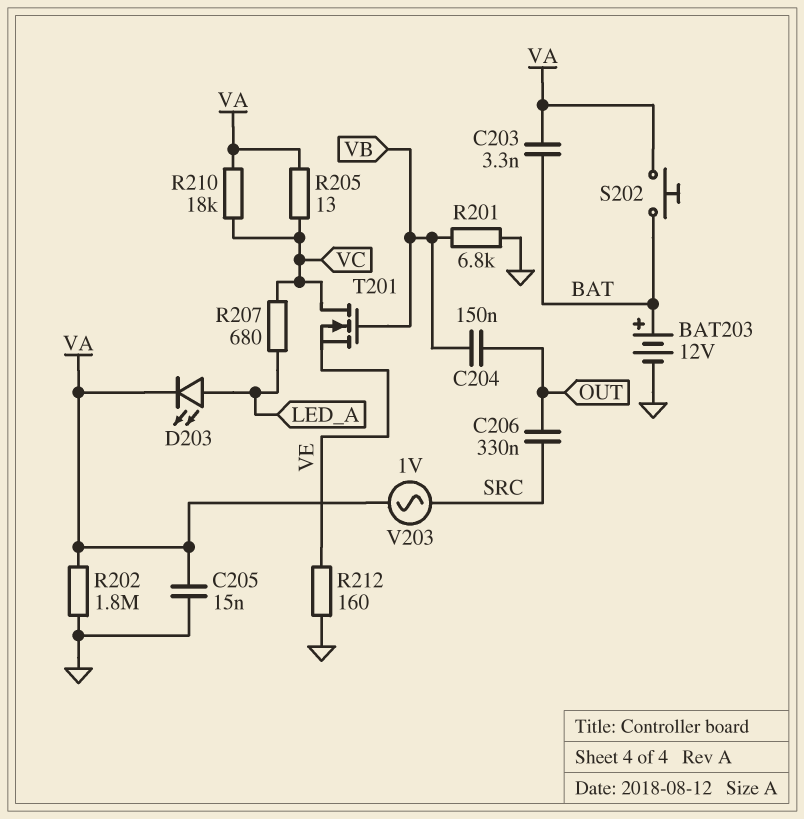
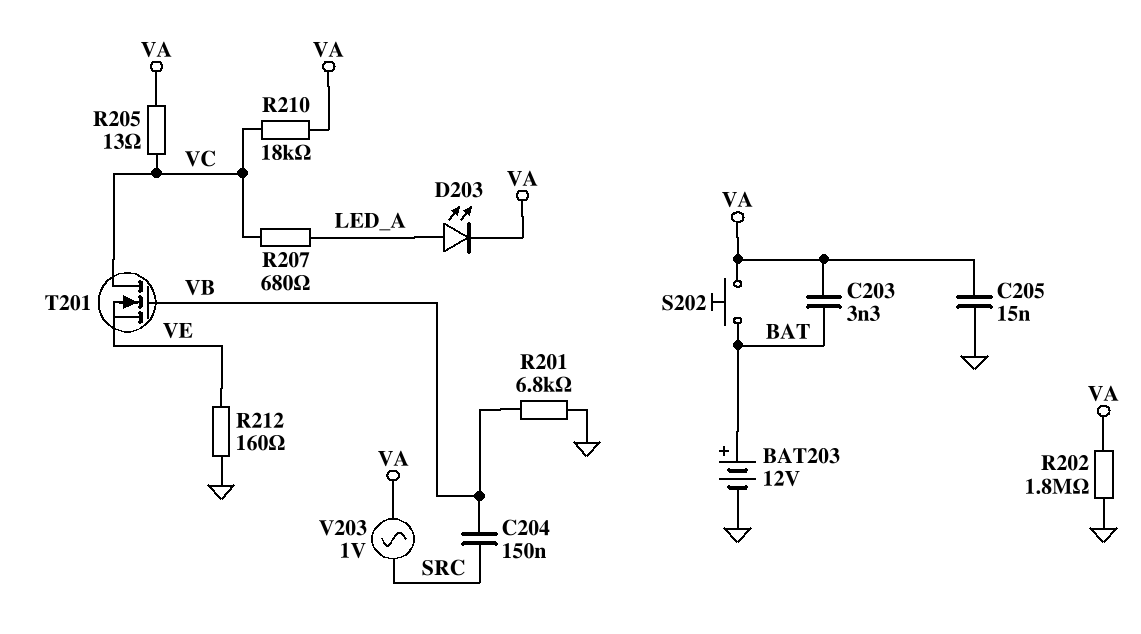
C204: 150nF (OUT, VB) -> 150nF (SRC, VB)
C206: 330nF (OUT, SRC) -> none

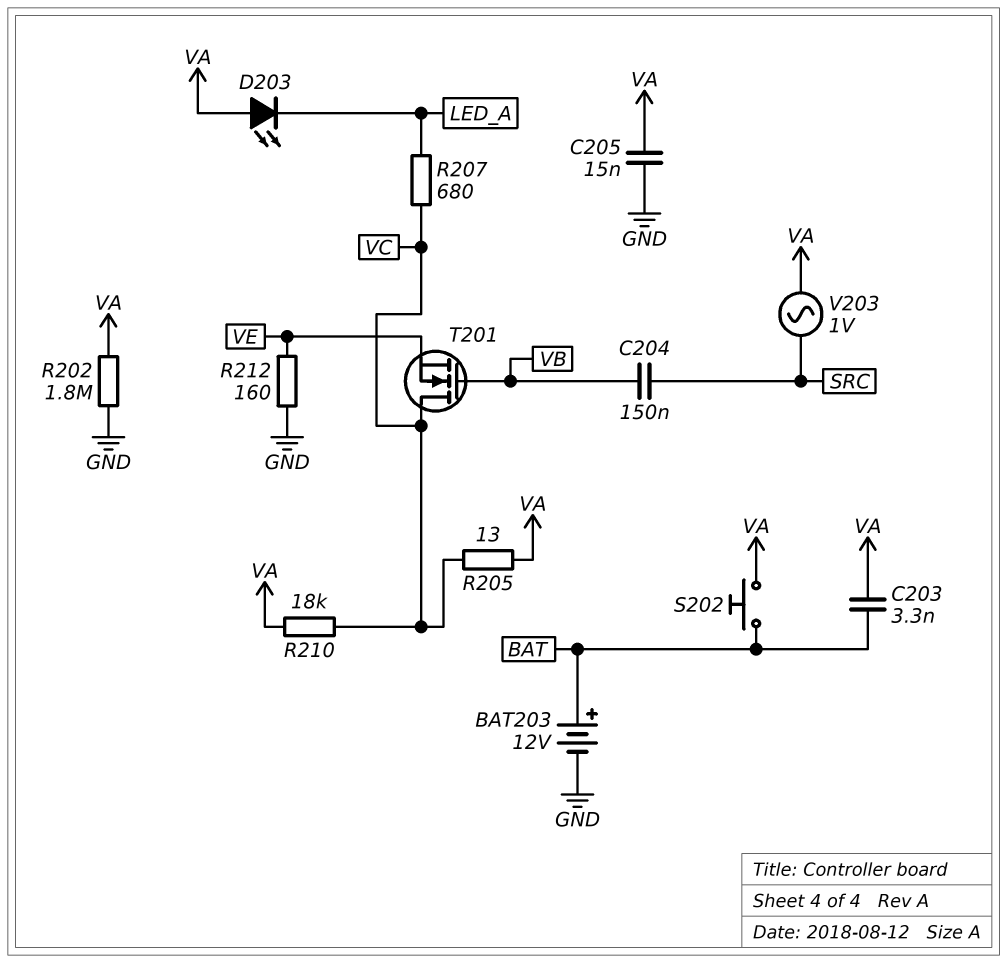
D203: LED (A LED_A, K VA) -> LED (A VA, K LED_A)
R201: 6.8k (GND, VB) -> none

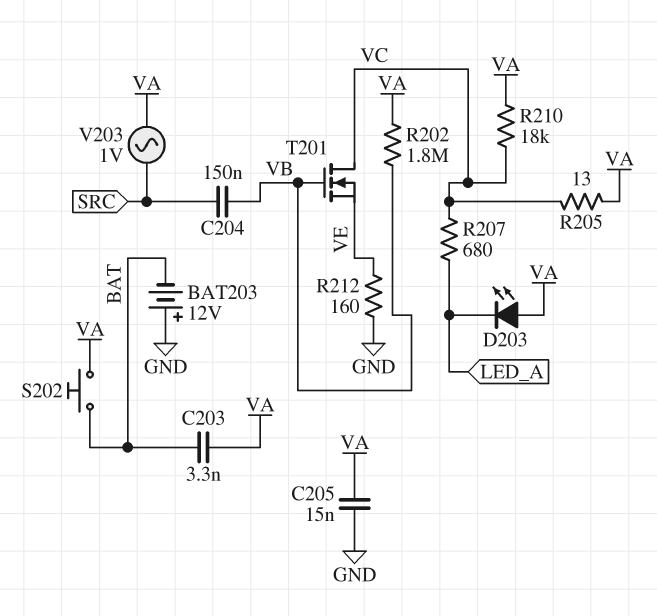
BAT203: 12V (plus BAT, minus GND) -> 12V (plus GND, minus BAT)
R202: 1.8M (GND, VA) -> 1.8M (VA, VB)

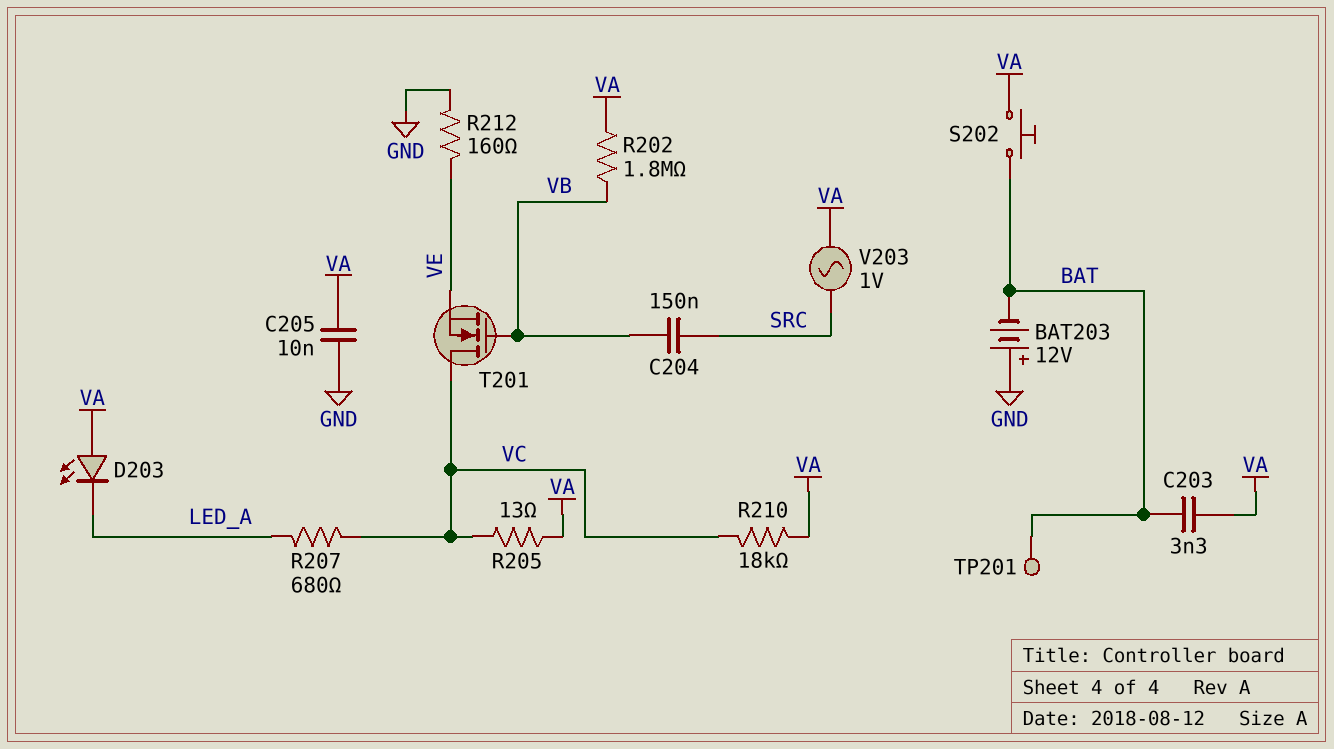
C205: 15nF (GND, VA) -> 10nF (GND, VA)
TP201: none -> test point (BAT)

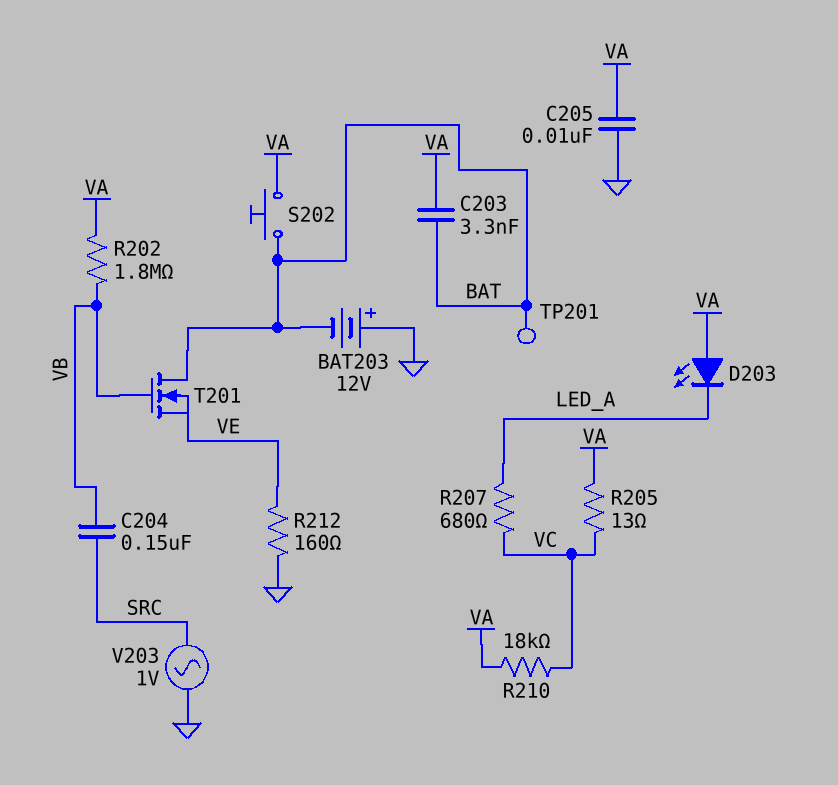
T201: NMOS (G VB, D VC, S VE) -> NMOS (G VB, D BAT, S VE)
V203: AC 1V (SRC, VA) -> AC 1V (GND, SRC)

